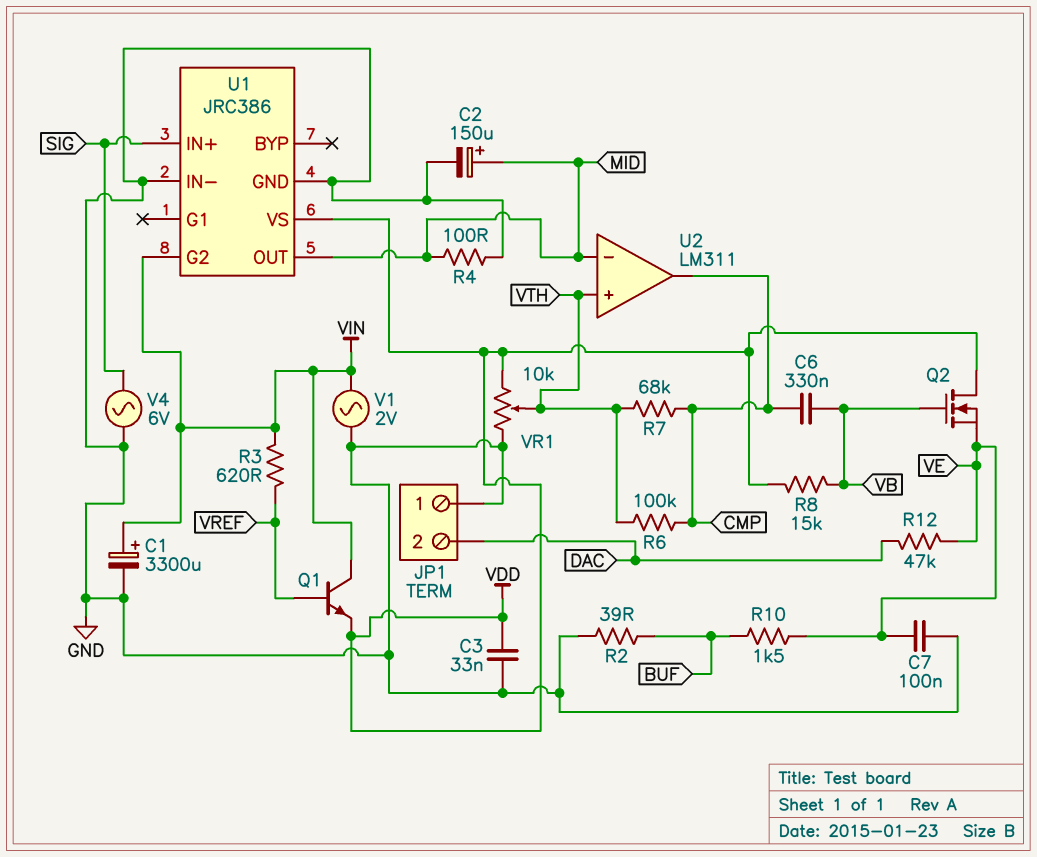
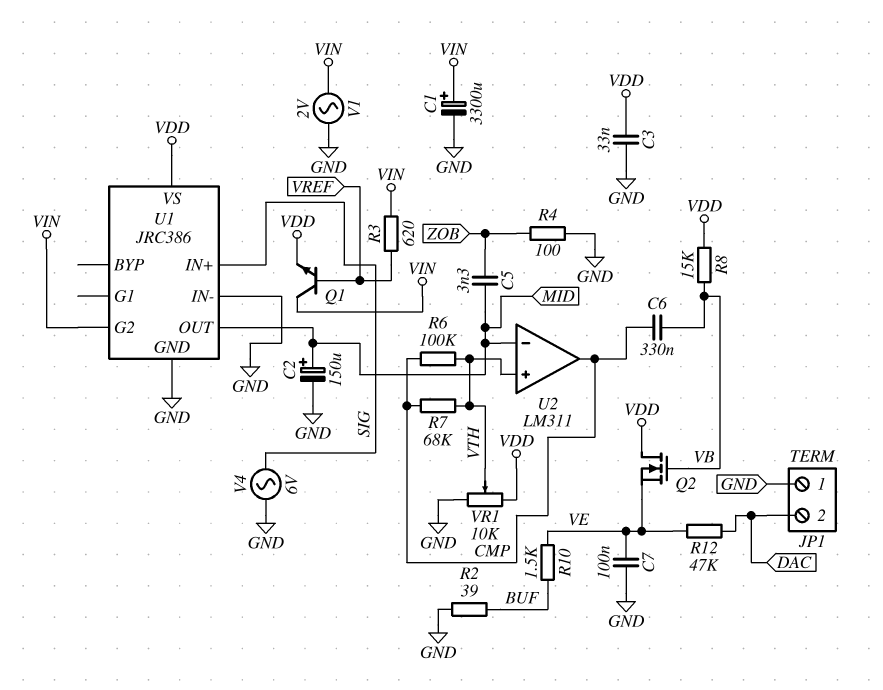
C5: none -> 3.3nF (MID, ZOB)
R4: 100 (GND, MID) -> 100 (GND, ZOB)

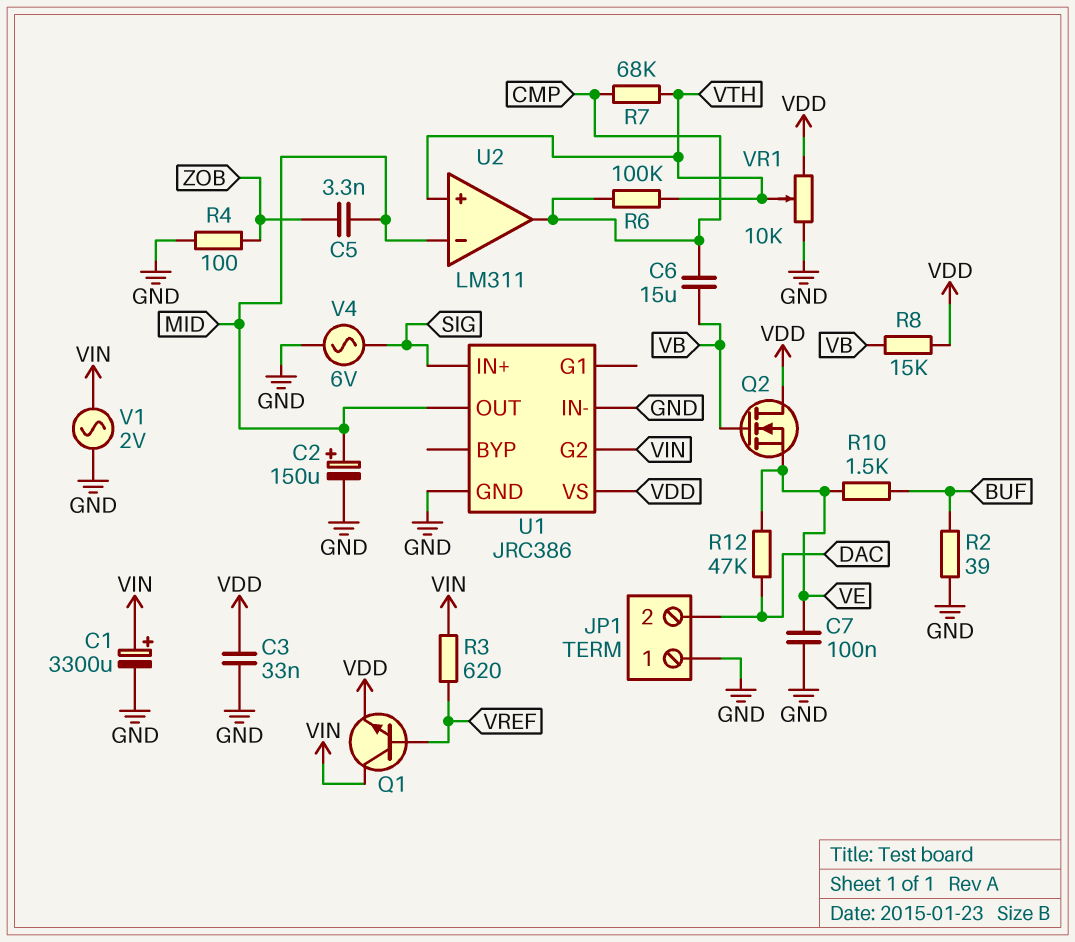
C6: 330nF (CMP, VB) -> 15uF (CMP, VB)

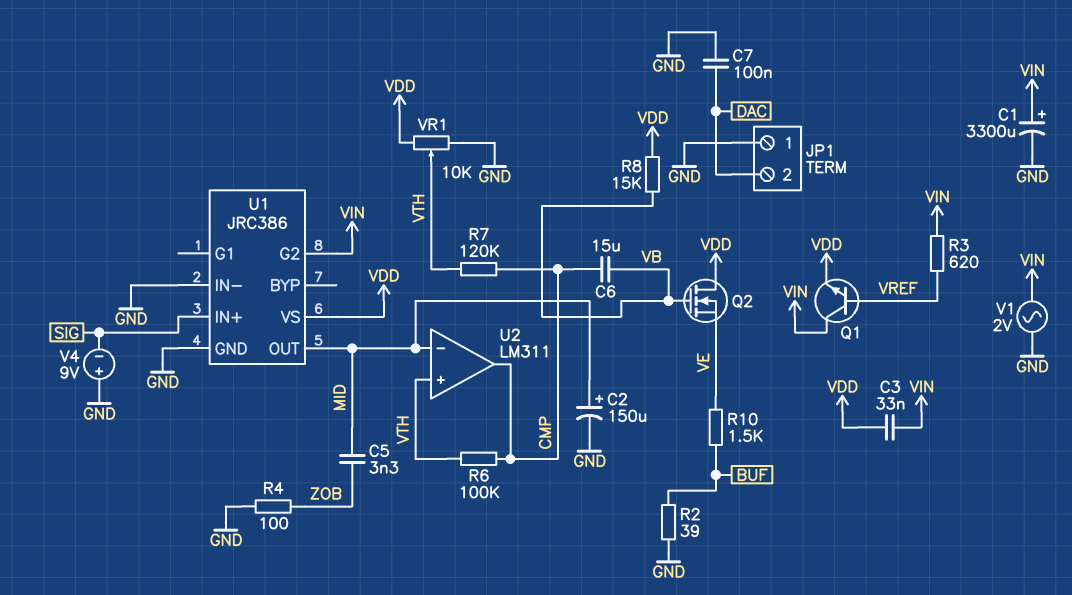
C3: 33nF (GND, VDD) -> 33nF (VDD, VIN)
C7: 100nF (GND, VE) -> 100nF (DAC, GND)
R7: 68k (CMP, VTH) -> 120k (CMP, VTH)
R12: 47k (DAC, VE) -> none
V4: AC 6V (GND, SIG) -> 9V (plus GND, minus SIG)

